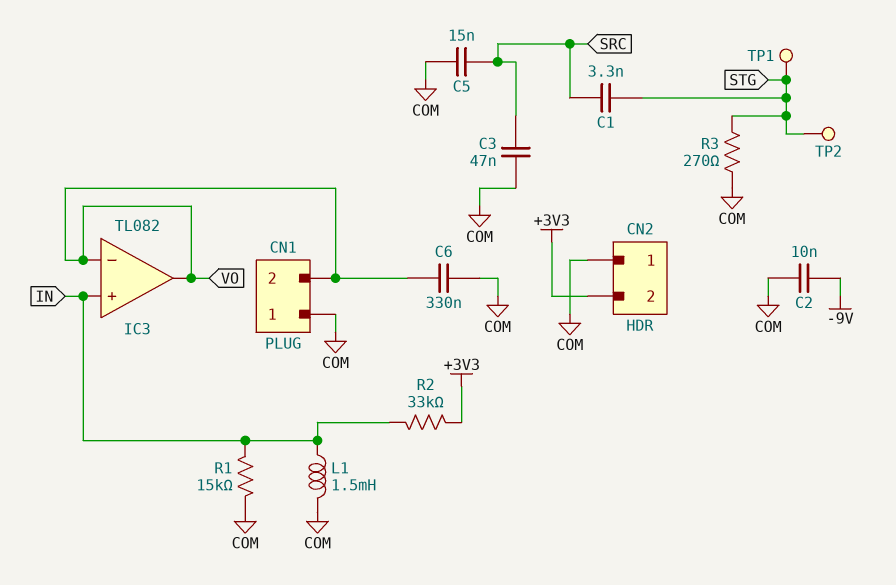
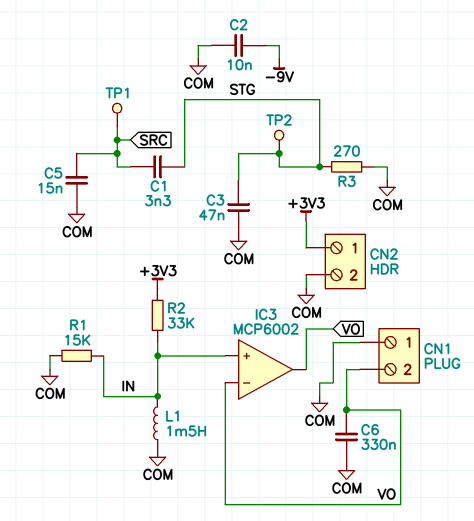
C3: 47nF (COM, SRC) -> 47nF (COM, STG)
CN2 pin 1: COM -> +3V3
CN2 pin 2: +3V3 -> COM
IC3: TL082 -> MCP6002
TP1: test point (STG) -> test point (SRC)

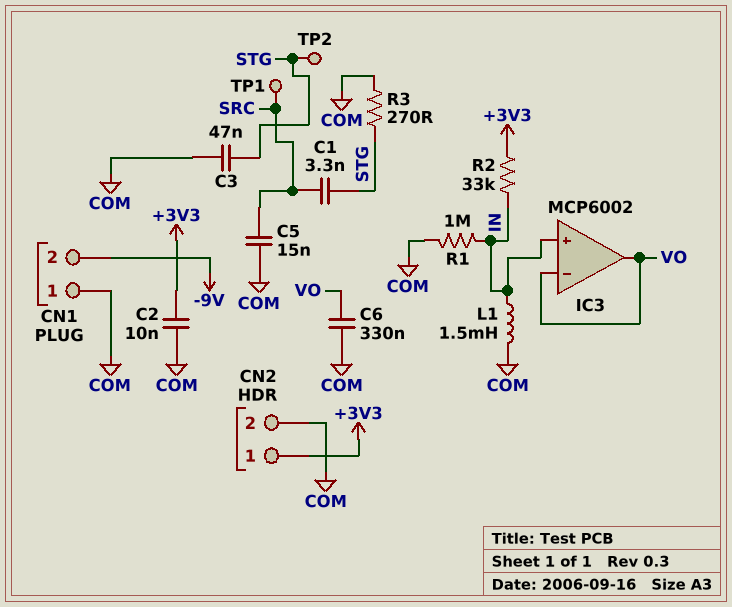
C2: 10nF (-9V, COM) -> 10nF (+3V3, COM)
CN1 pin 2: VO -> -9V
R1: 15k (COM, IN) -> 1M (COM, IN)

